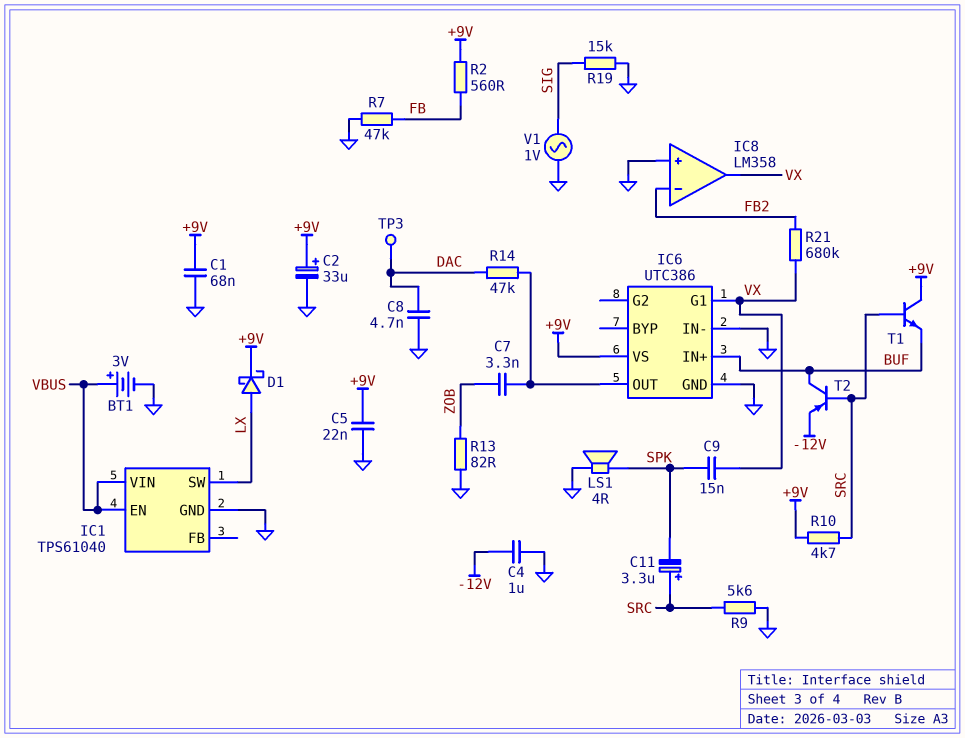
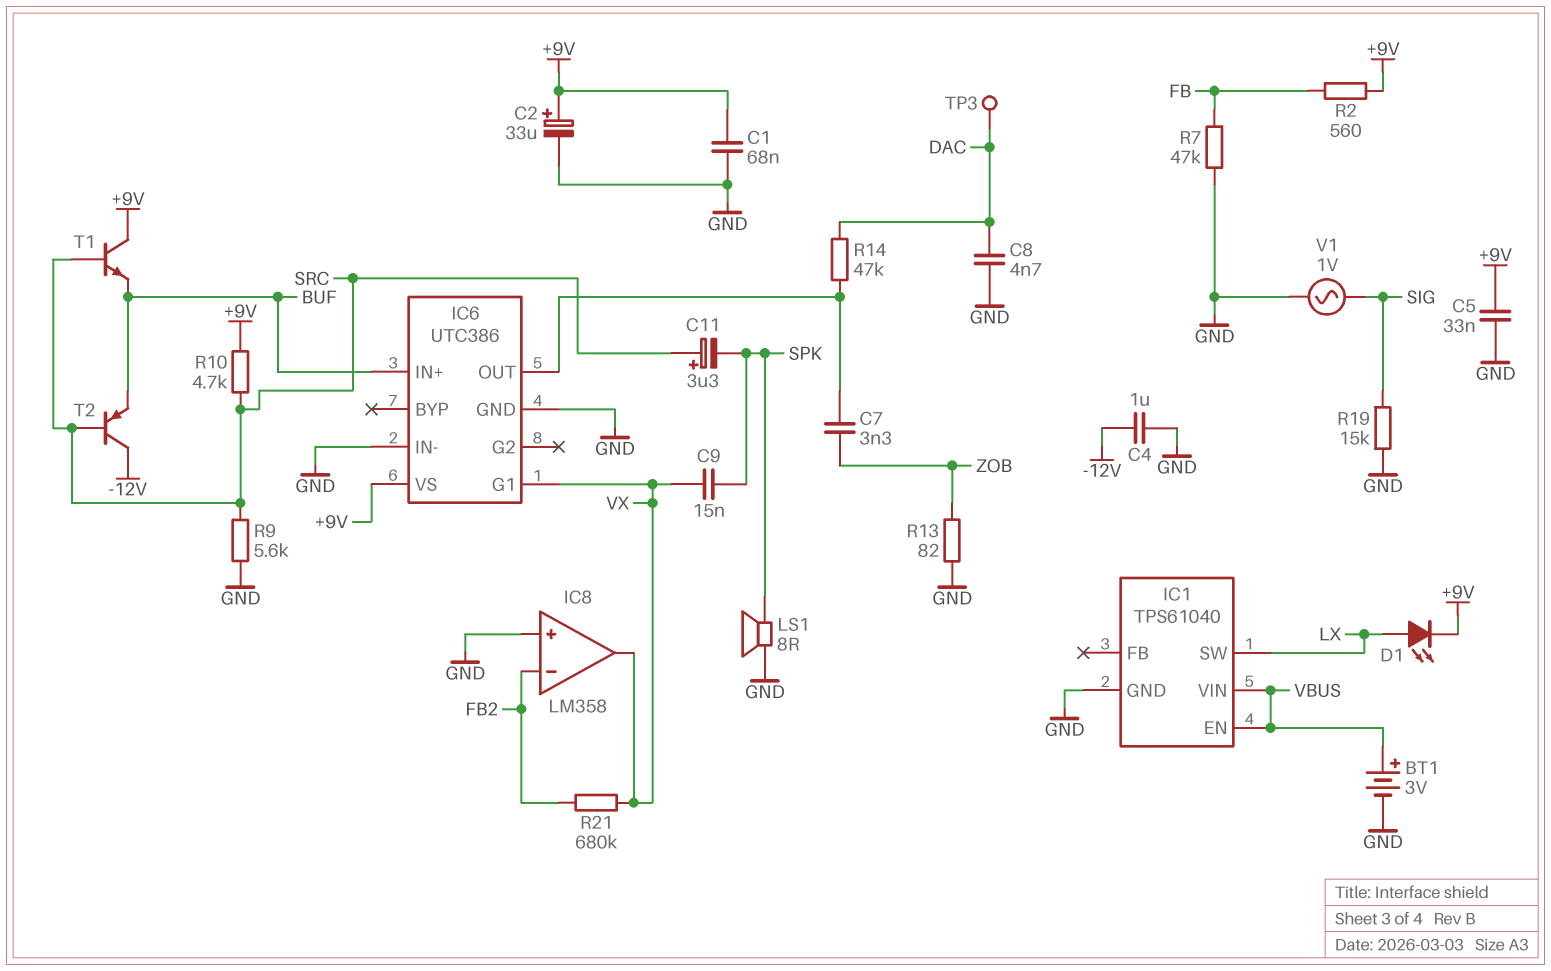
C5: 22nF (+9V, GND) -> 33nF (+9V, GND)
D1: schottky (A LX, K +9V) -> LED (A LX, K +9V)
LS1: speaker 4R (GND, SPK) -> speaker 8R (GND, SPK)
T2: PNP (B SRC, C BUF, E -12V) -> PNP (B SRC, C -12V, E BUF)

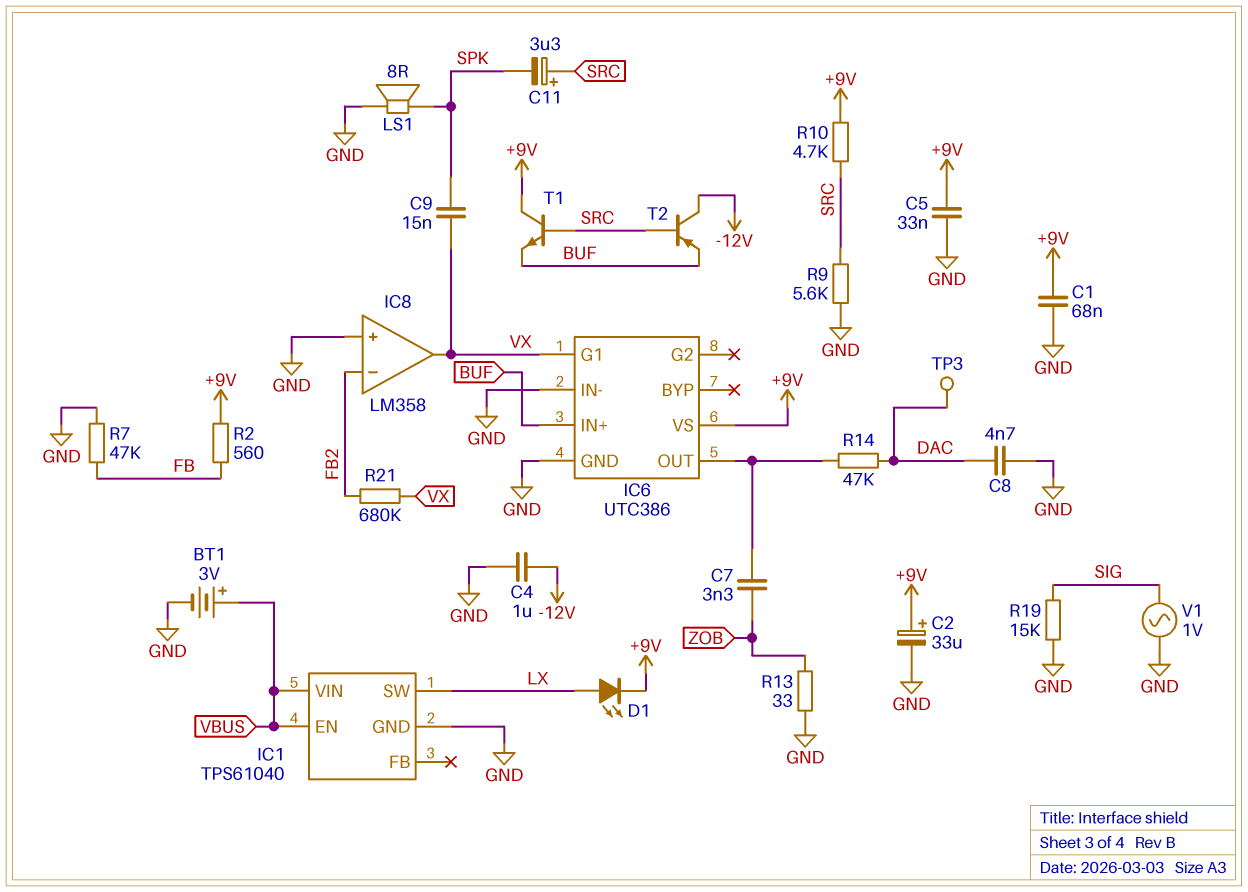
R13: 82 (GND, ZOB) -> 33 (GND, ZOB)

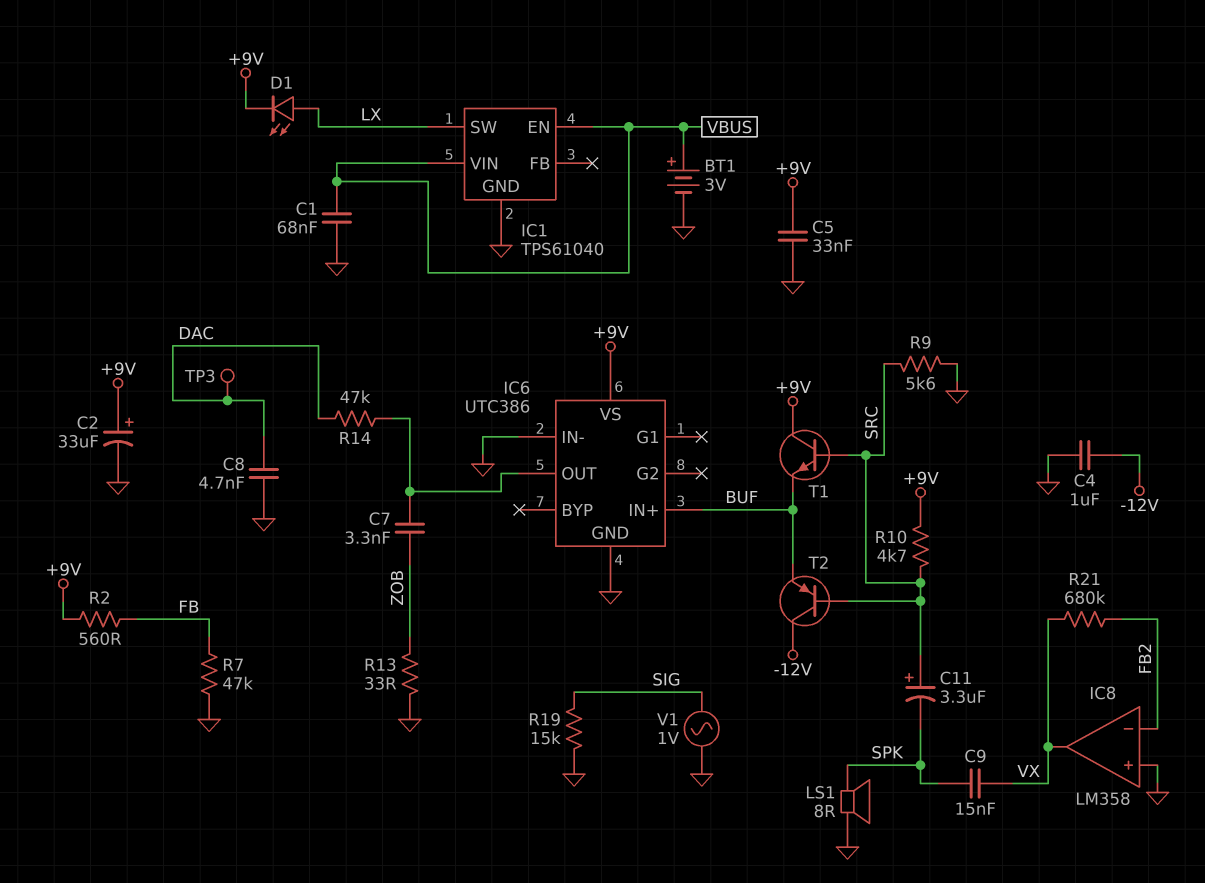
C1: 68nF (+9V, GND) -> 68nF (GND, VBUS)
IC6 pin G1: VX -> none

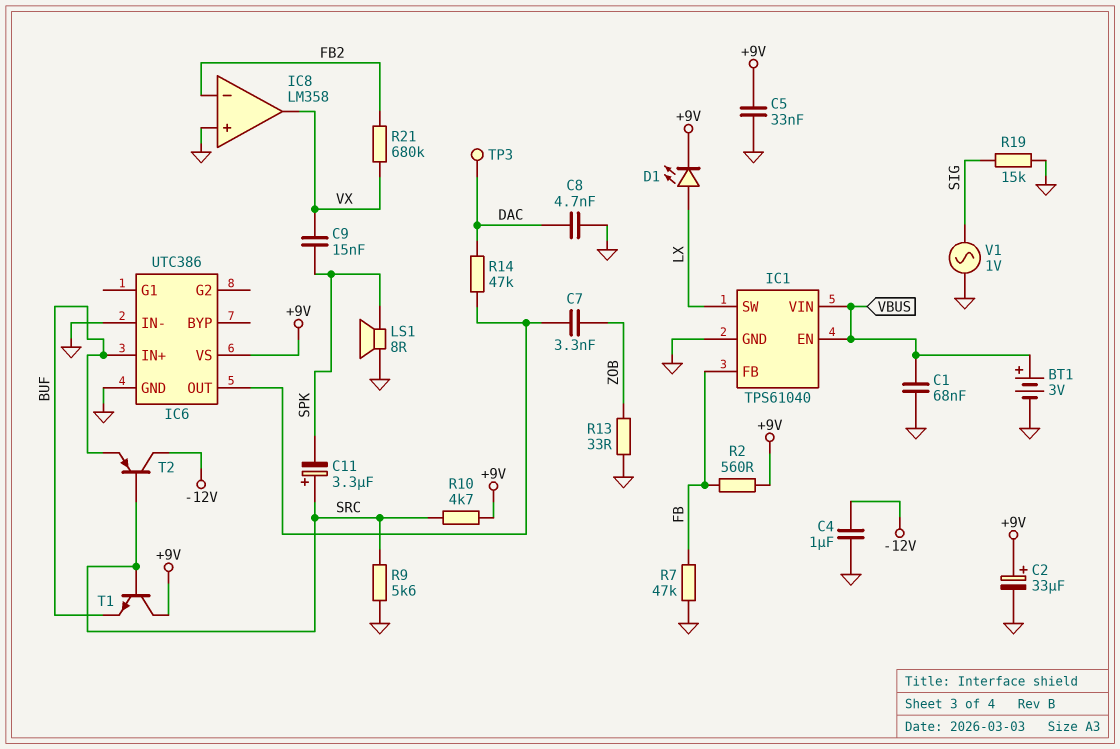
IC1 pin FB: none -> FB

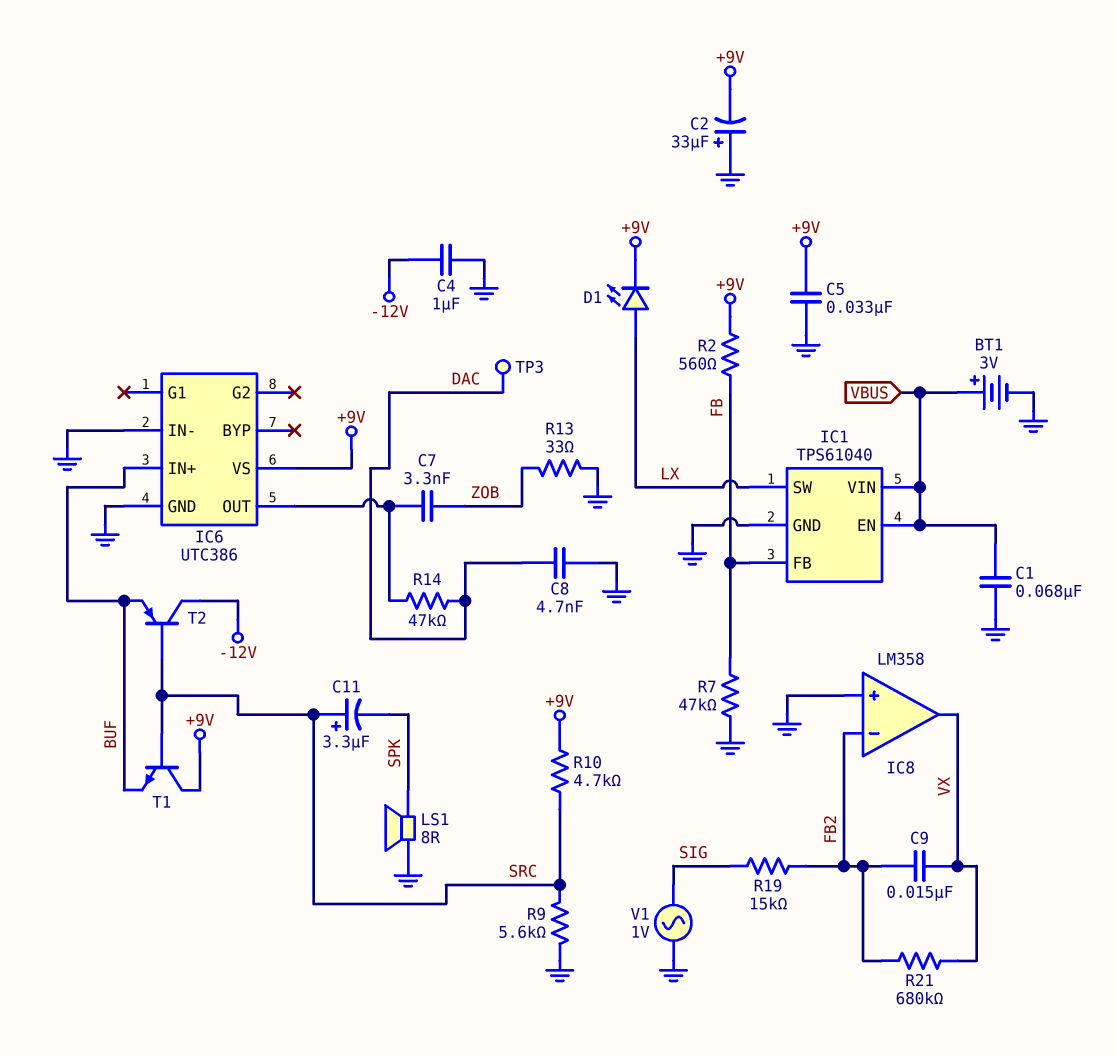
C2: 33uF (plus +9V, minus GND) -> 33uF (plus GND, minus +9V)
C9: 15nF (SPK, VX) -> 15nF (FB2, VX)
R19: 15k (GND, SIG) -> 15k (FB2, SIG)

